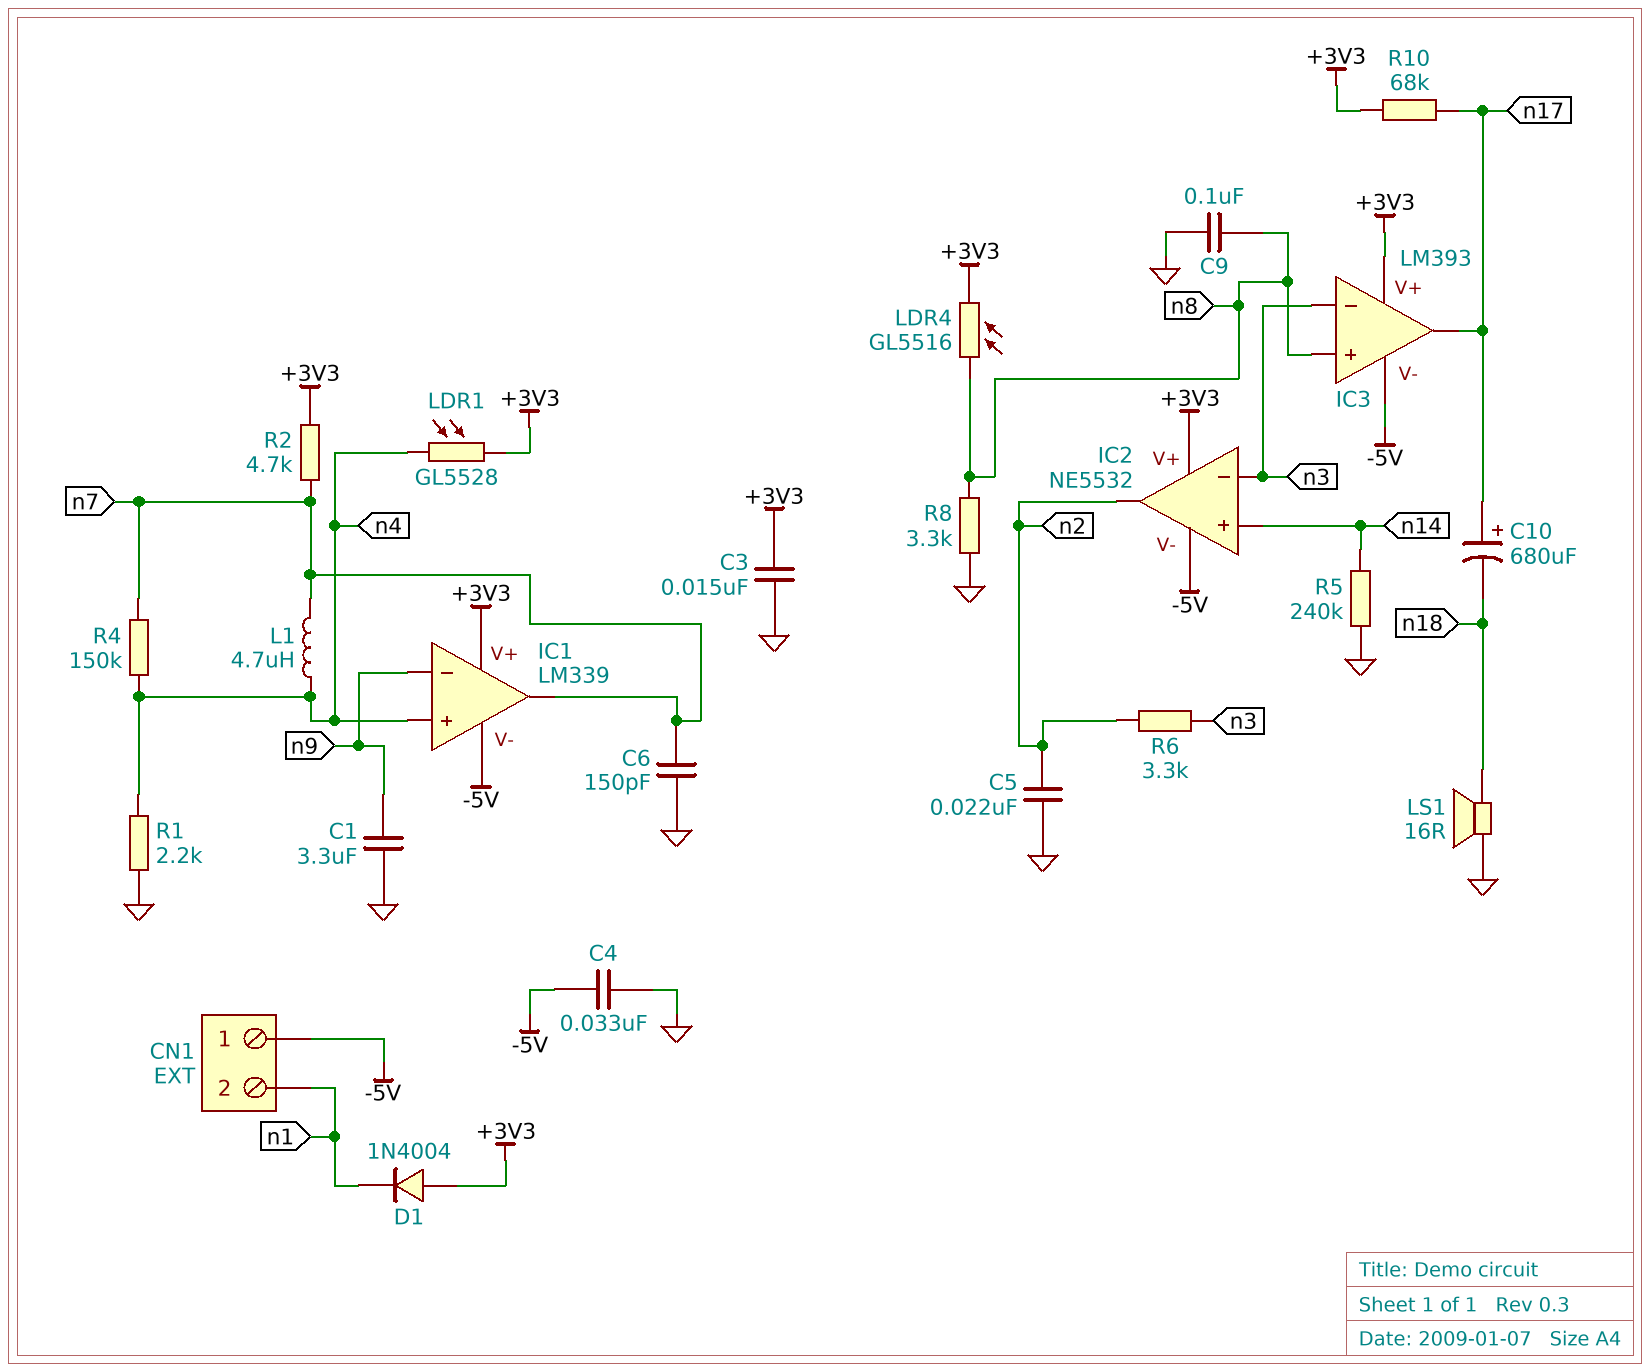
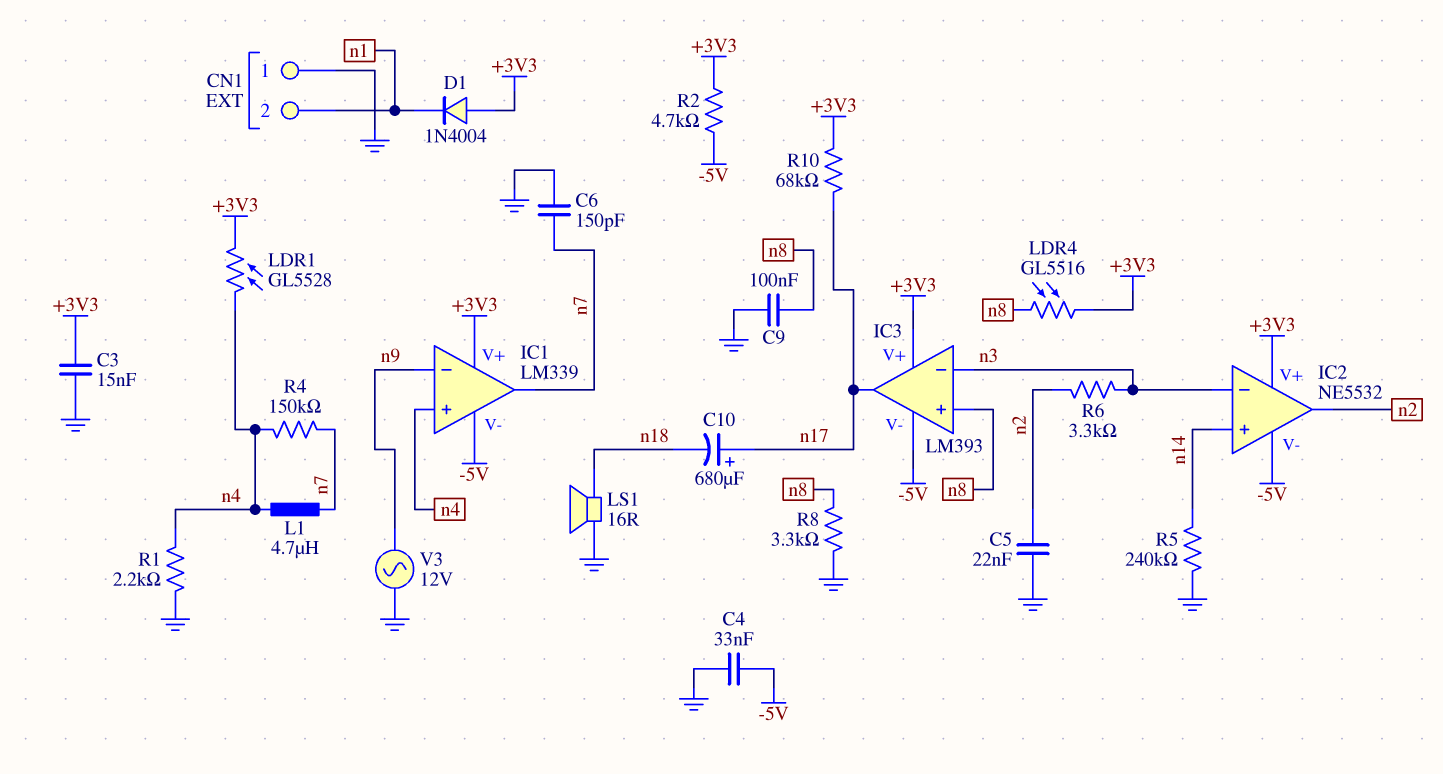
C1: 3.3uF (GND, n9) -> none
CN1 pin 1: -5V -> GND
R2: 4.7k (+3V3, n7) -> 4.7k (+3V3, -5V)
V3: none -> AC 12V (GND, n9)

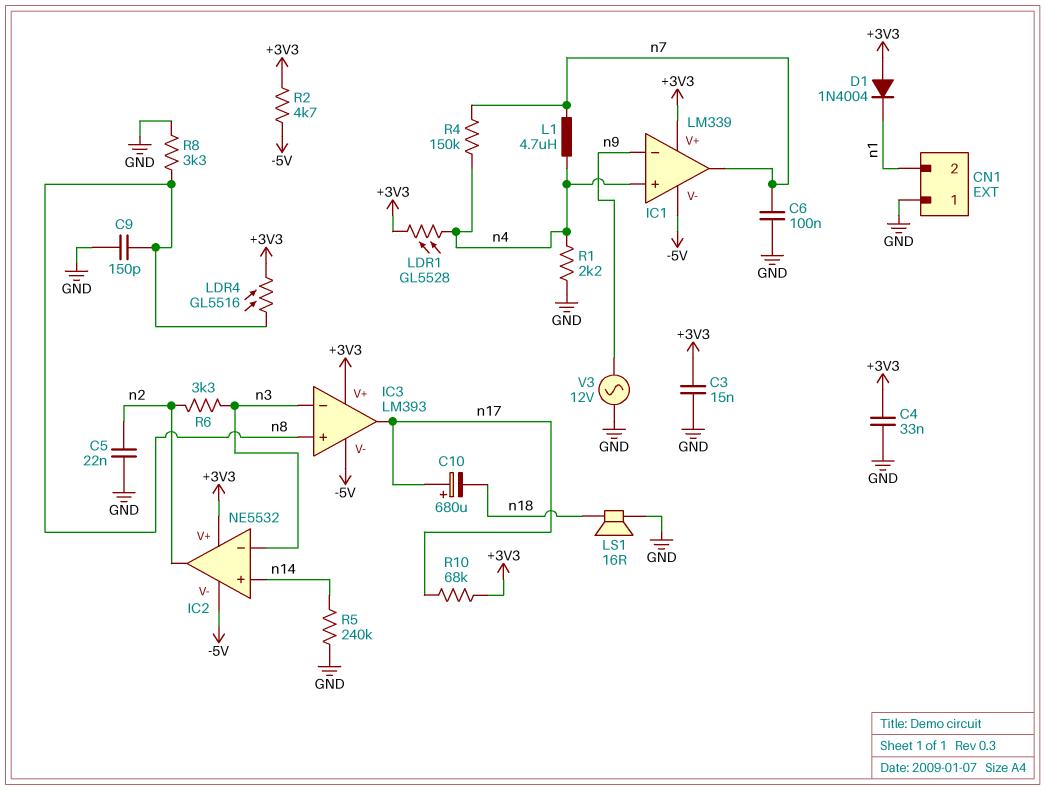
C4: 33nF (-5V, GND) -> 33nF (+3V3, GND)
C6: 150pF (GND, n7) -> 100nF (GND, n7)
C9: 100nF (GND, n8) -> 150pF (GND, n8)

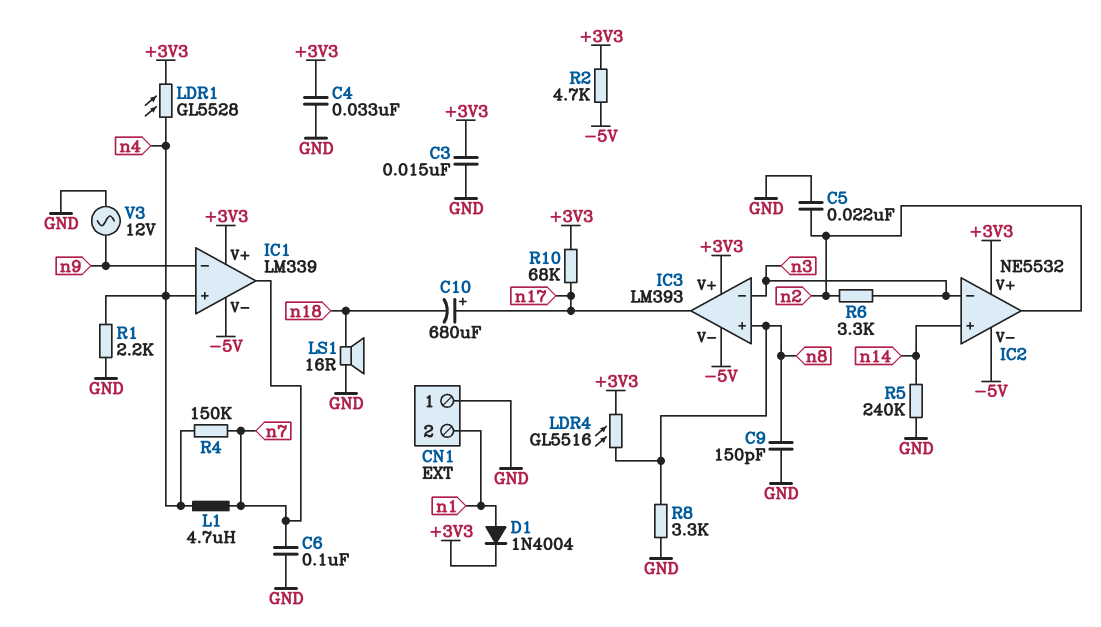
D1: diode 1N4004 (A +3V3, K n1) -> diode 1N4004 (A n1, K +3V3)

